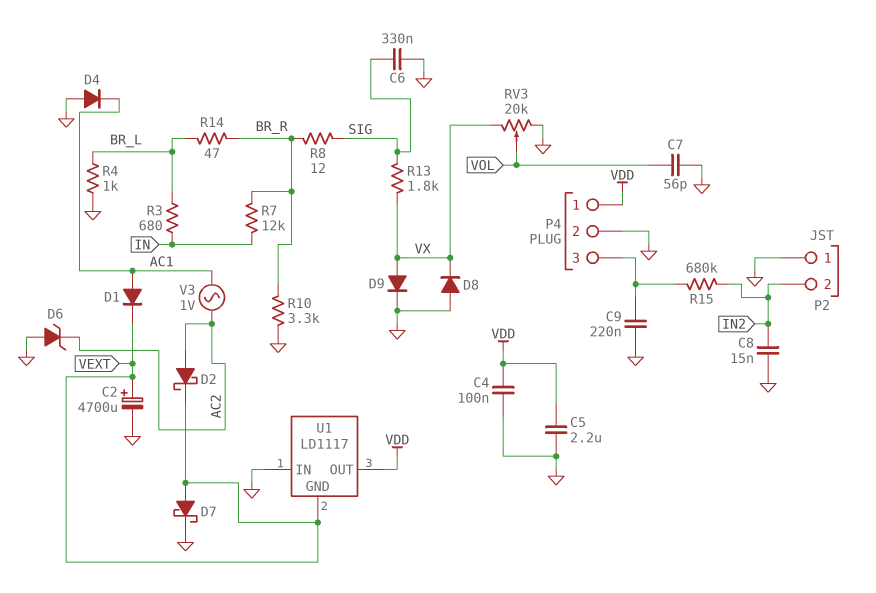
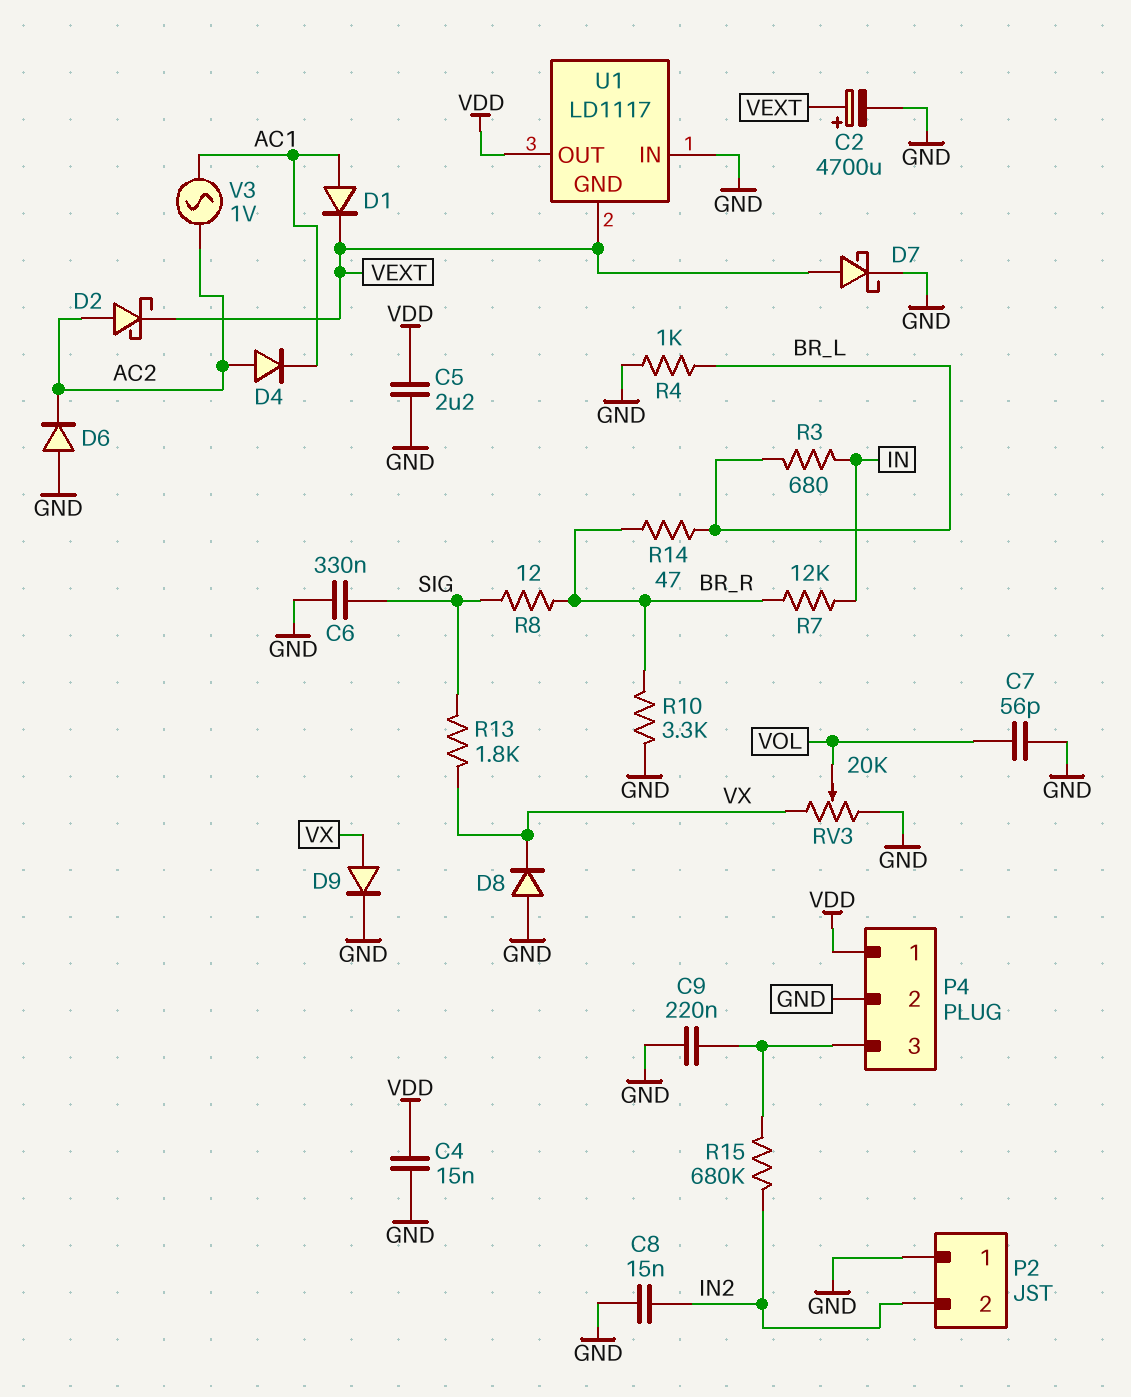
C4: 100nF (GND, VDD) -> 15nF (GND, VDD)
D4: diode (A GND, K AC1) -> diode (A AC2, K AC1)
D6: zener (A GND, K AC2) -> diode (A GND, K AC2)

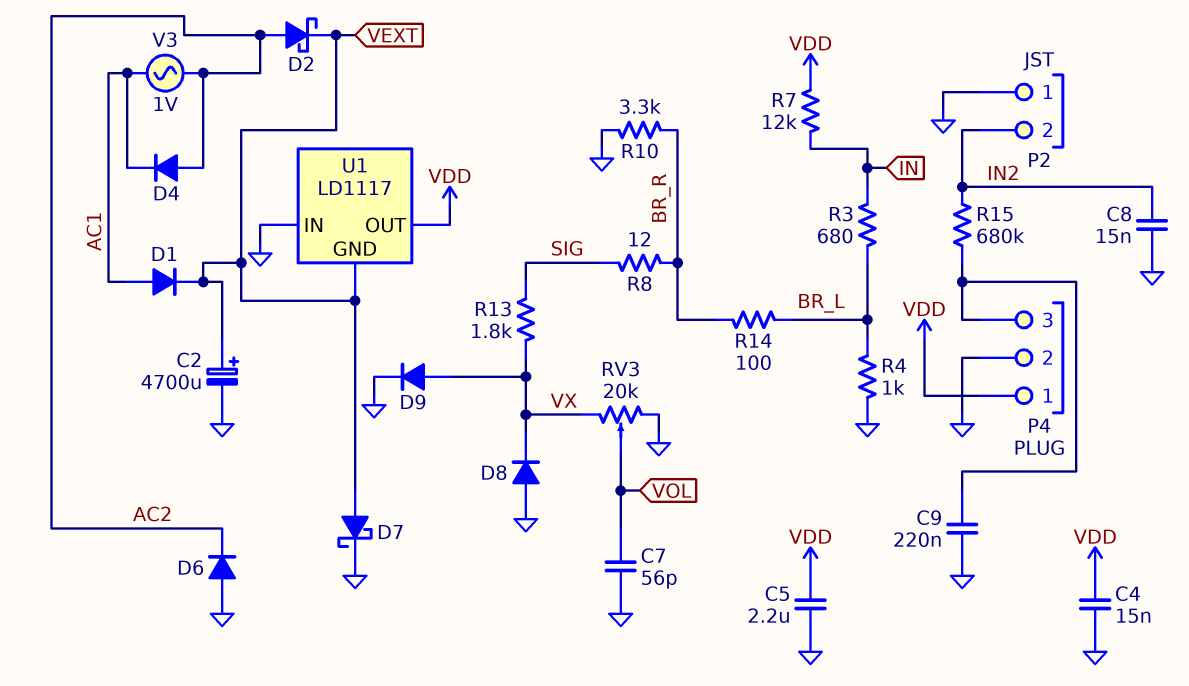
C6: 330nF (GND, SIG) -> none
R7: 12k (BR_R, IN) -> 12k (IN, VDD)
R14: 47 (BR_L, BR_R) -> 100 (BR_L, BR_R)

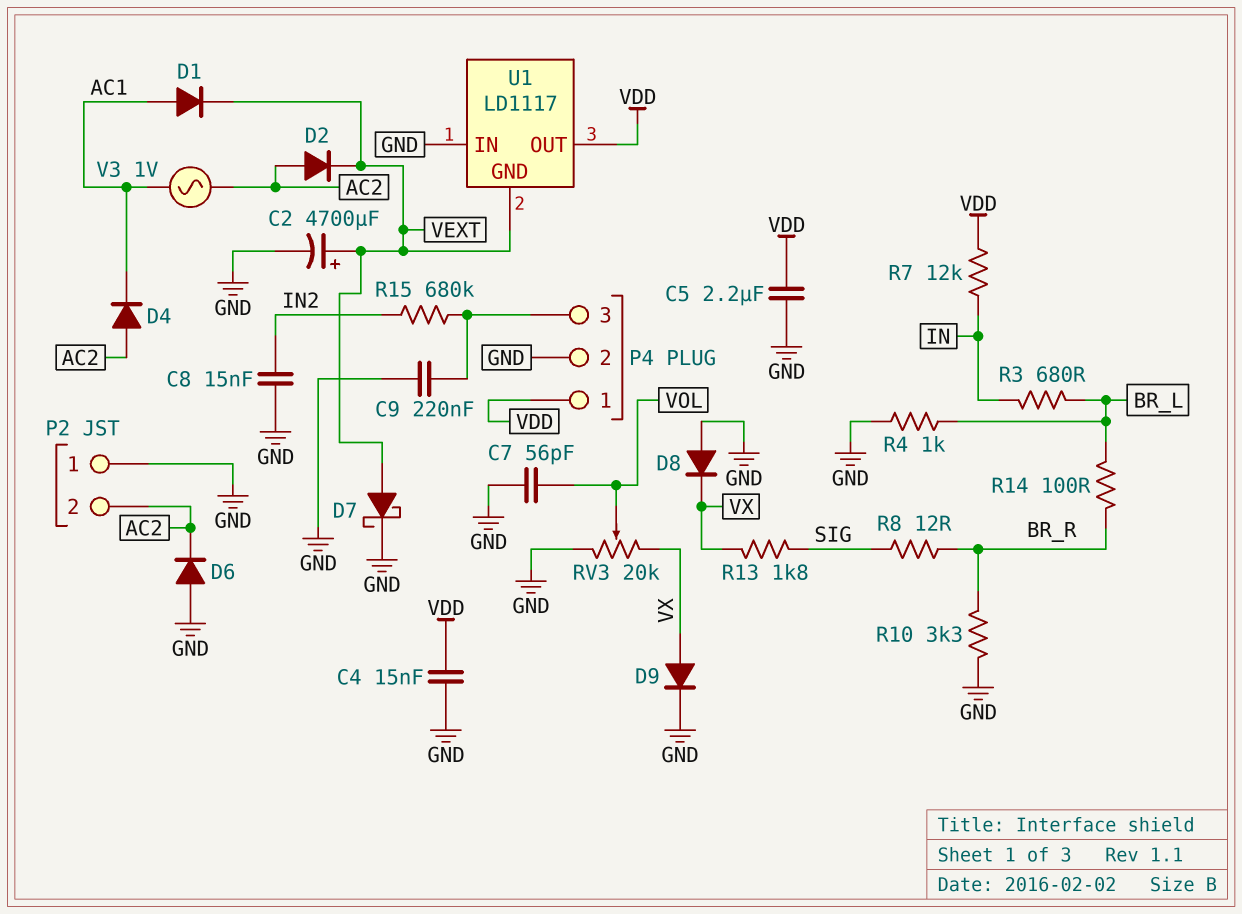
D2: schottky (A AC2, K VEXT) -> diode (A AC2, K VEXT)
P2 pin 2: IN2 -> AC2

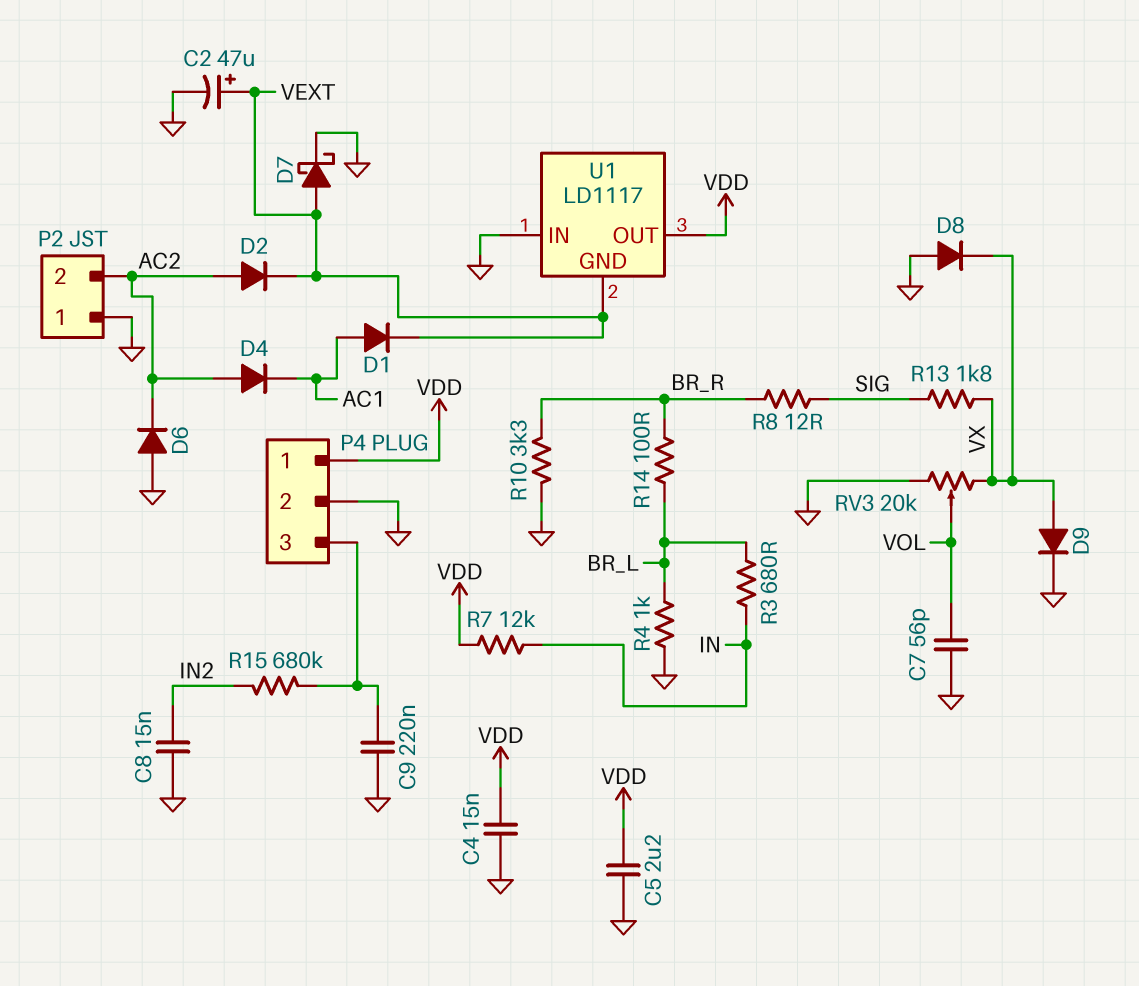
C2: 4700uF (plus VEXT, minus GND) -> 47uF (plus VEXT, minus GND)
V3: AC 1V (AC1, AC2) -> none

